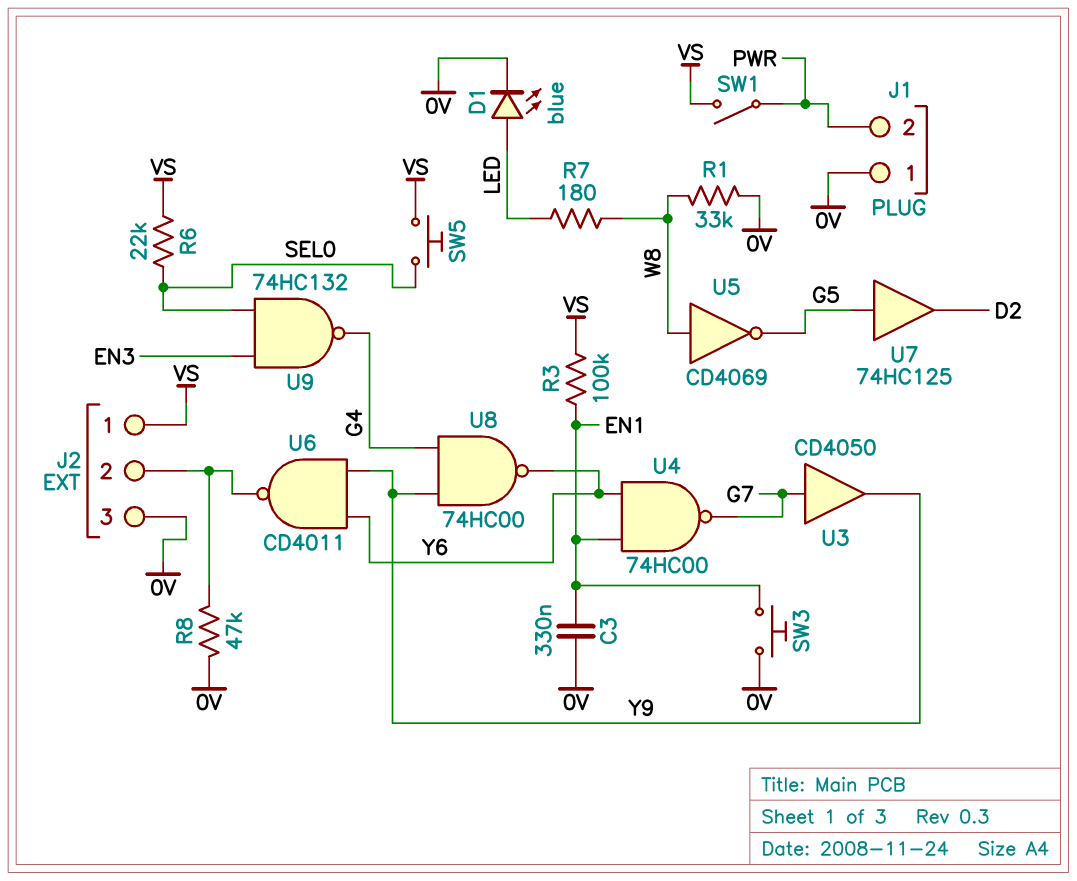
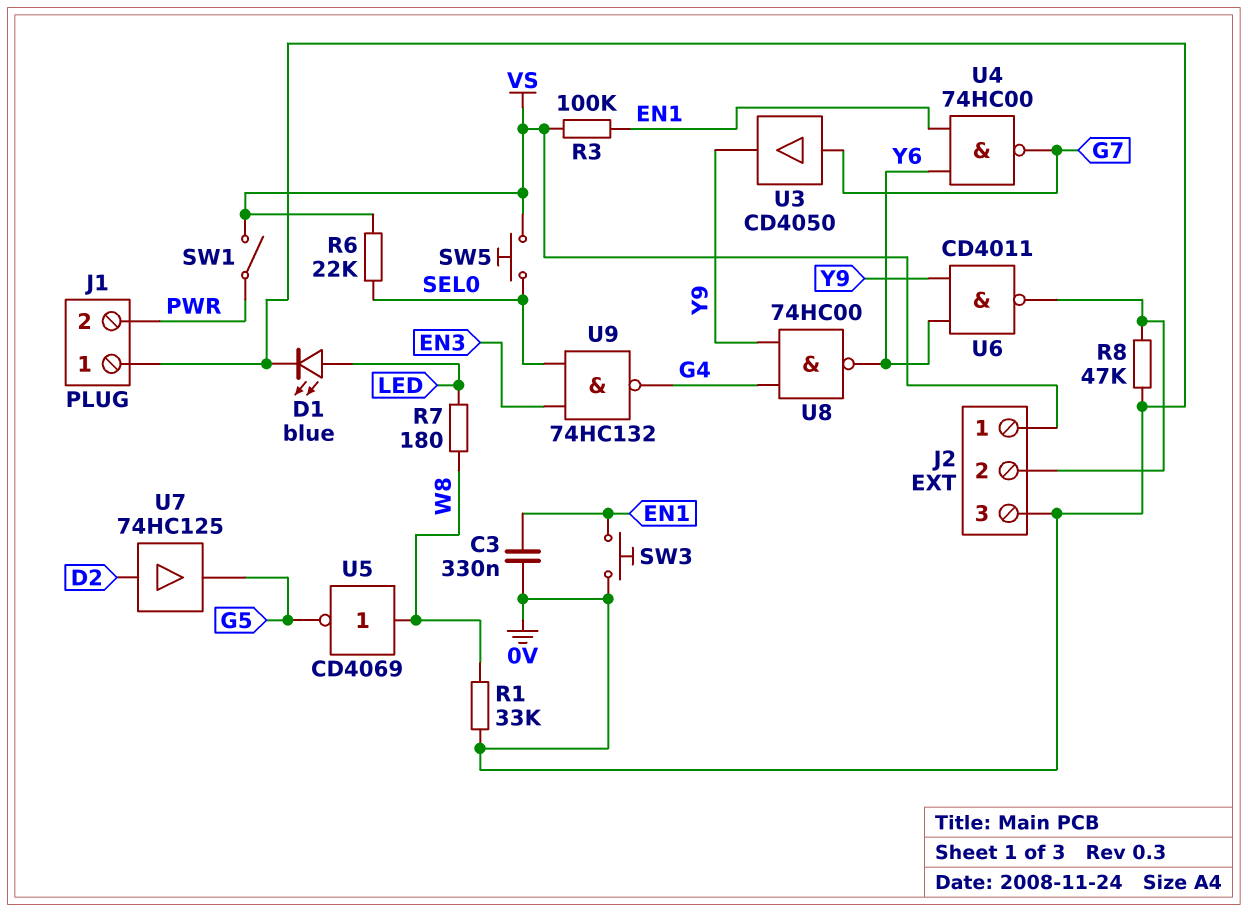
U7: buffer 74HC125 (in G5, out D2) -> buffer 74HC125 (in D2, out G5)

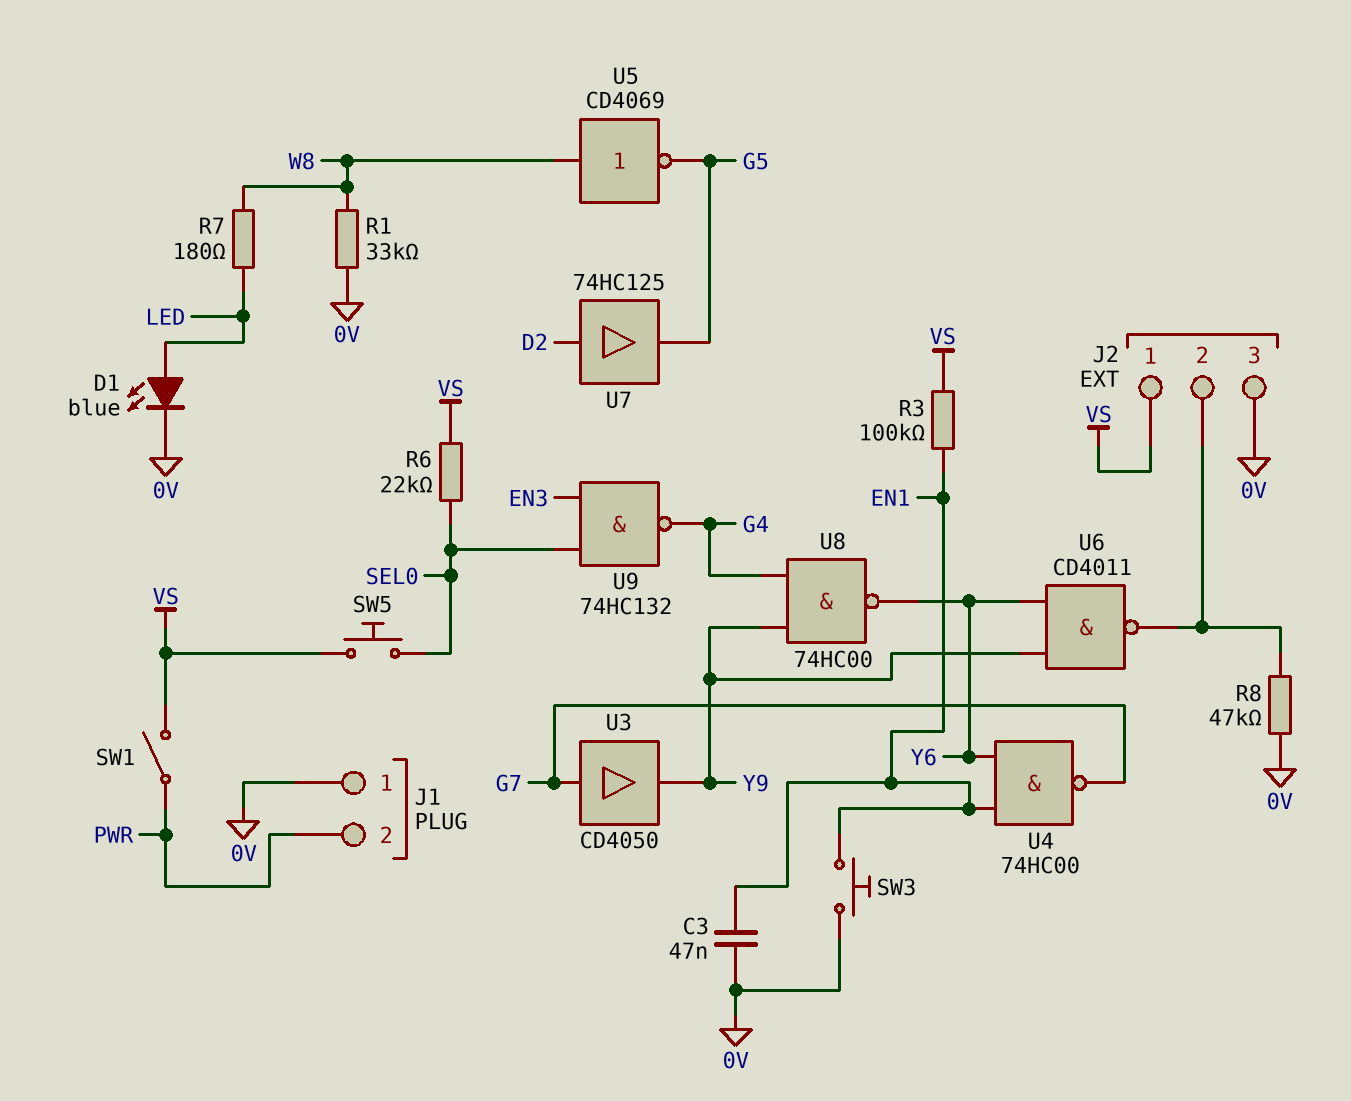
C3: 330nF (0V, EN1) -> 47nF (0V, EN1)

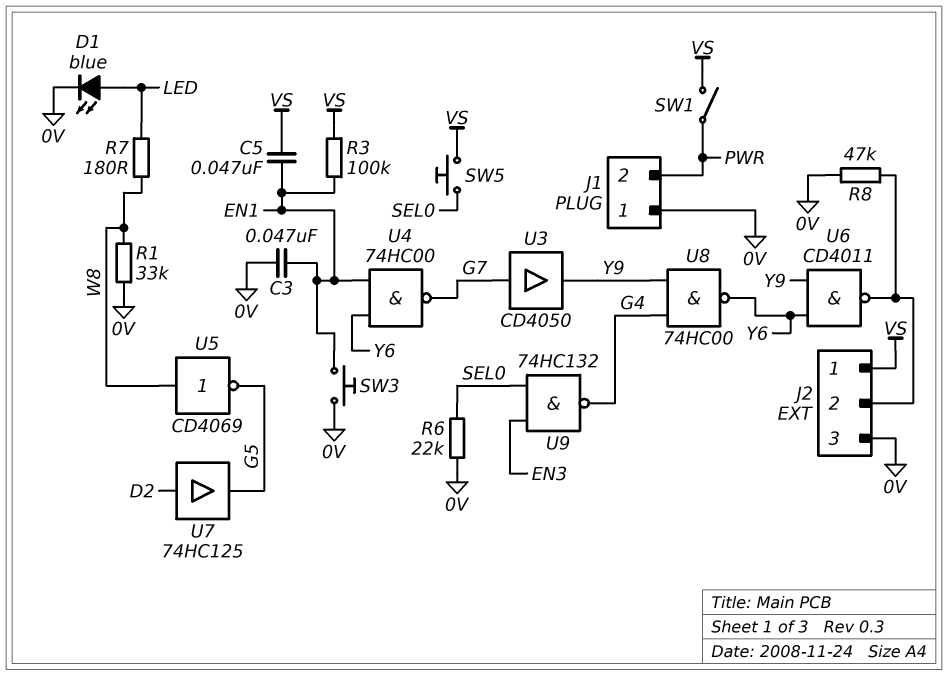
C5: none -> 47nF (EN1, VS)
R6: 22k (SEL0, VS) -> 22k (0V, SEL0)

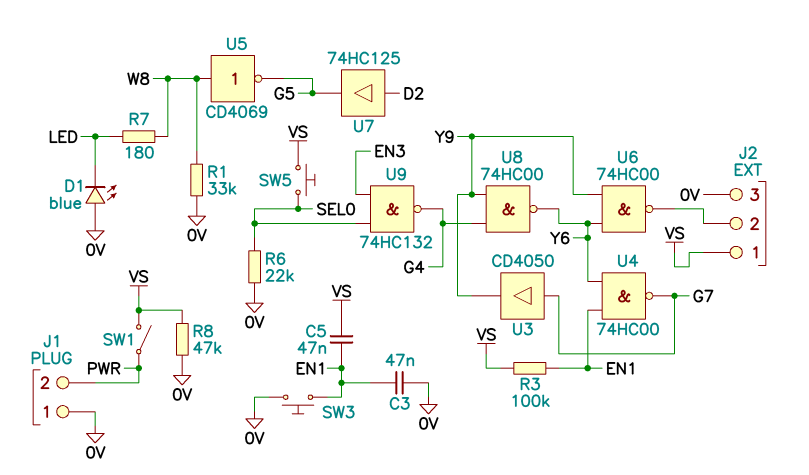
D1: LED blue (A LED, K 0V) -> LED blue (A 0V, K LED)
R8: 47k (0V, J2/2) -> 47k (0V, VS)
U6: NAND CD4011 (in Y6, in Y9, out J2/2) -> NAND 74HC00 (in Y6, in Y9, out J2/2)

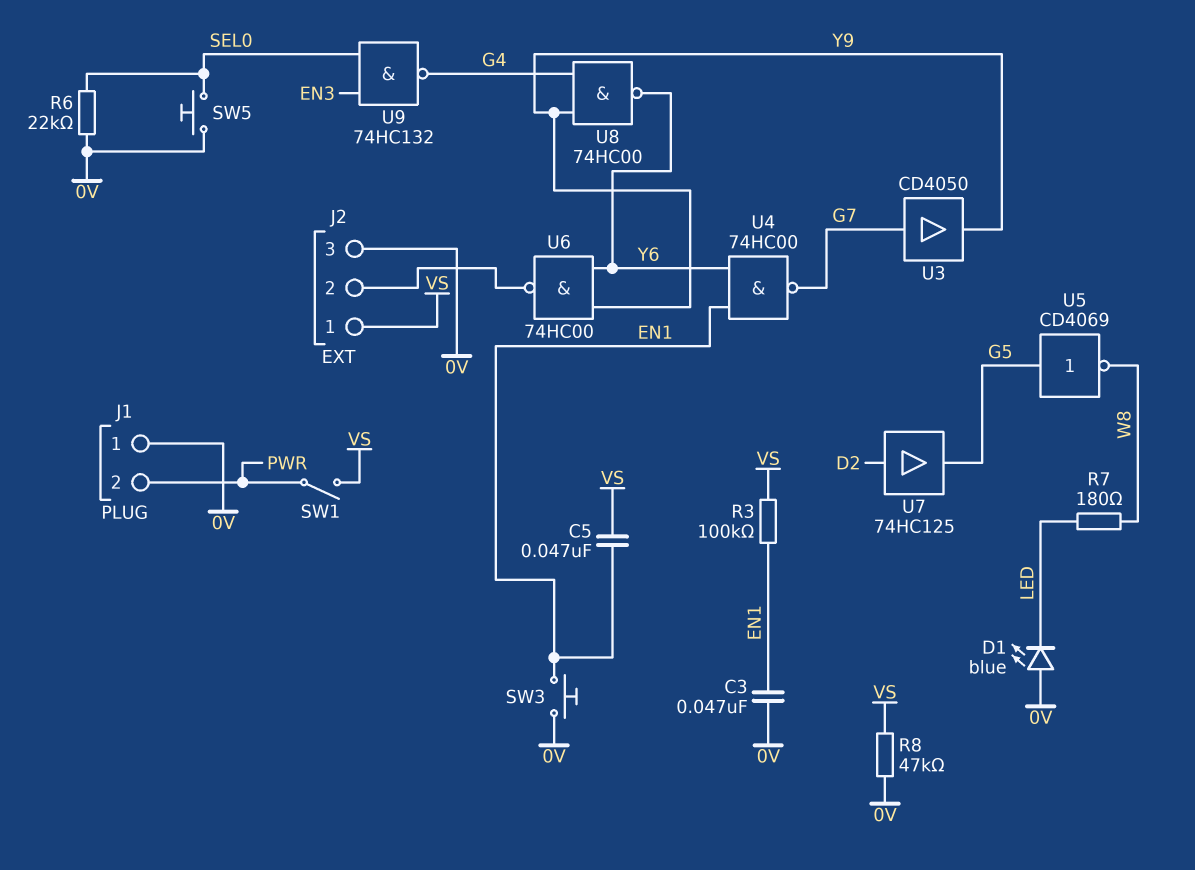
R1: 33k (0V, W8) -> none
SW5: button (SEL0, VS) -> button (0V, SEL0)
U5: NOT CD4069 (in W8, out G5) -> NOT CD4069 (in G5, out W8)

